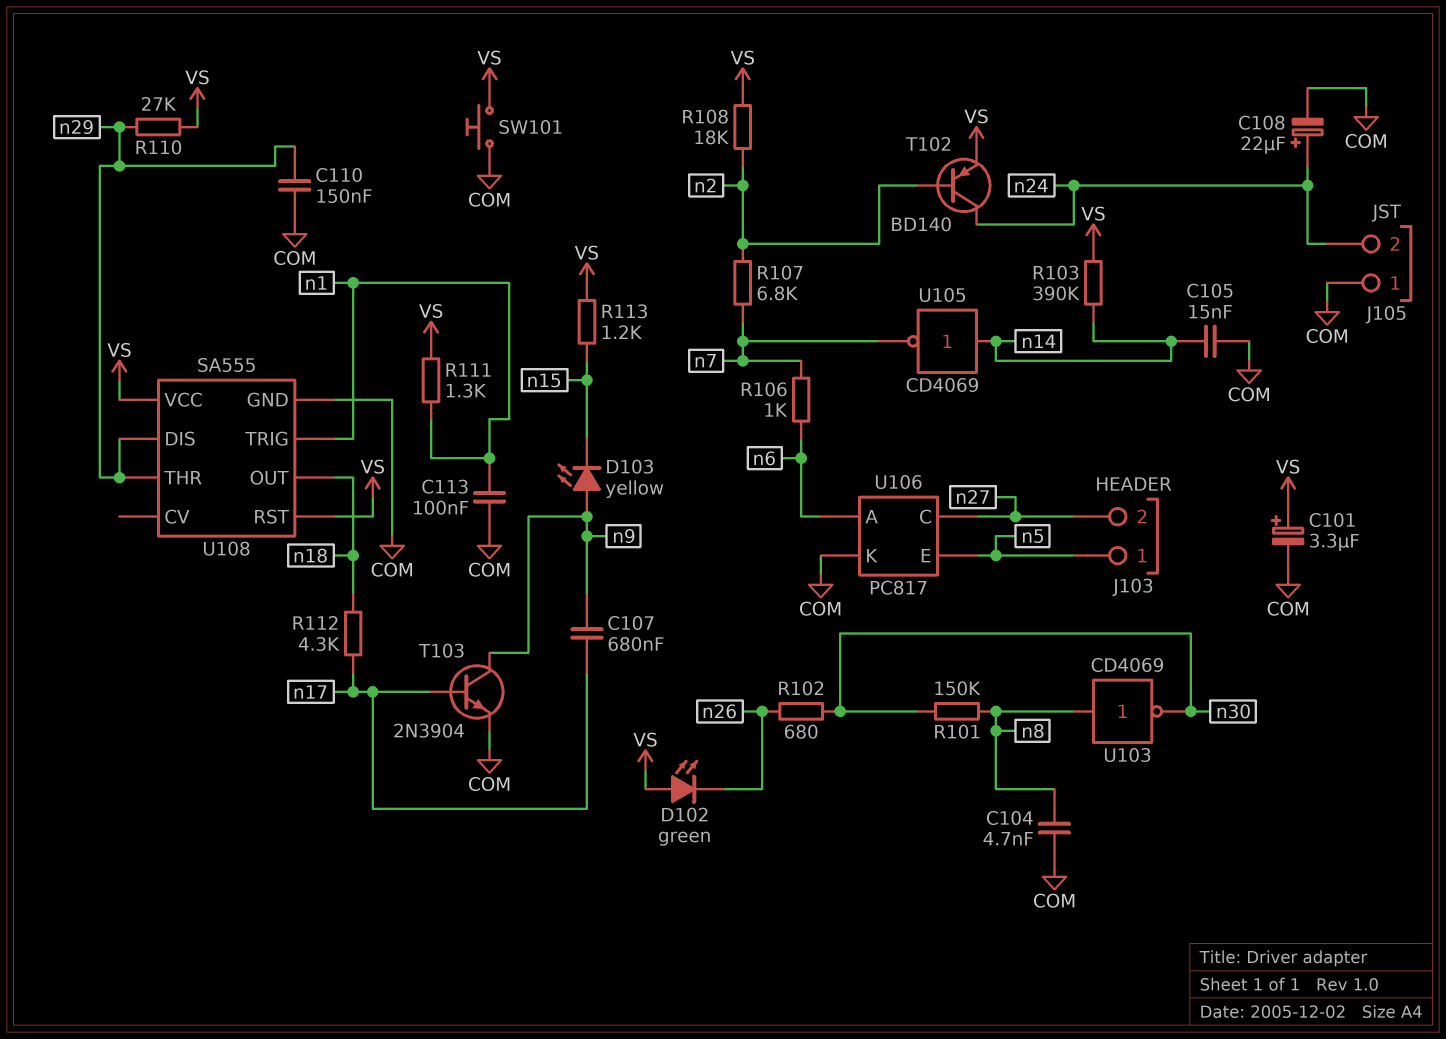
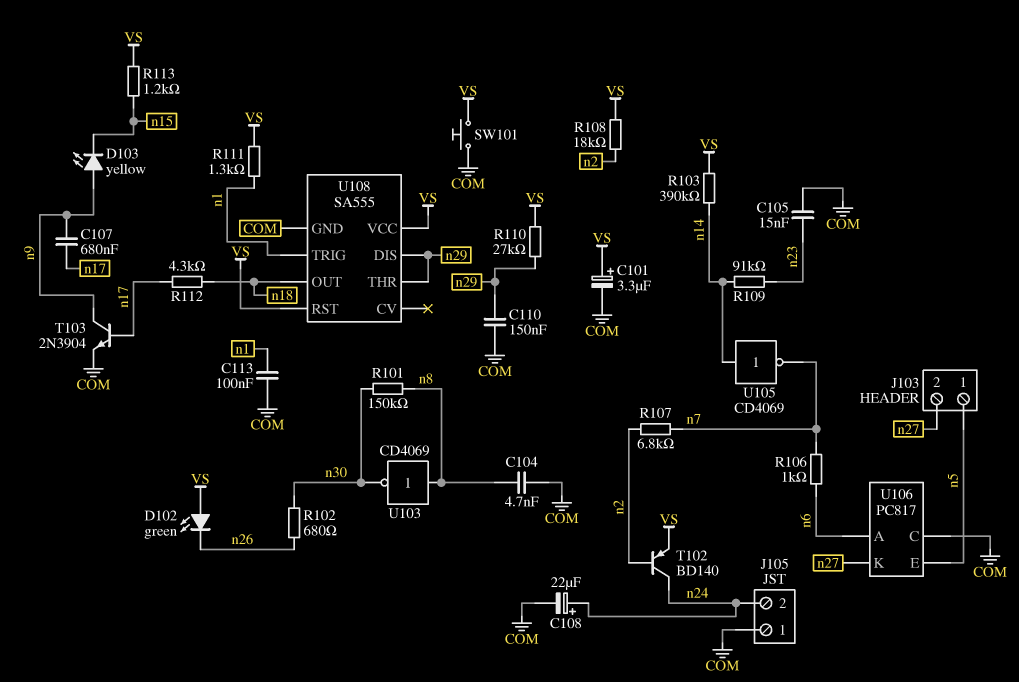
C105: 15nF (COM, n14) -> 15nF (COM, n23)
R109: none -> 91k (n14, n23)
U106 pin C: n27 -> COM
U106 pin K: COM -> n27

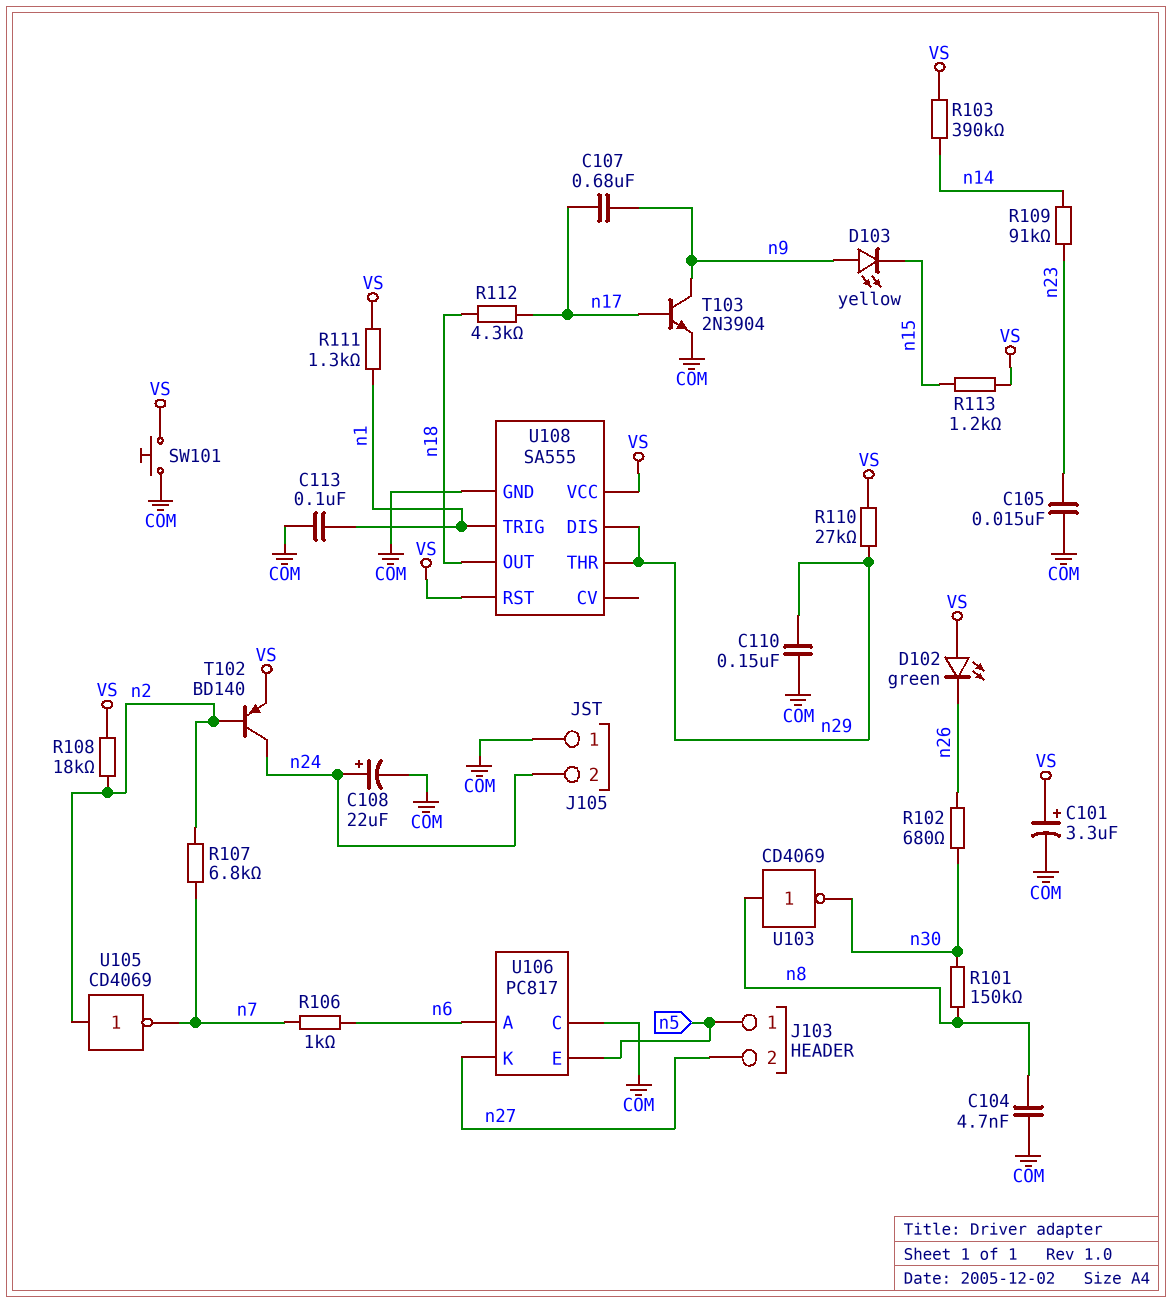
U105: NOT CD4069 (in n14, out n7) -> NOT CD4069 (in n2, out n7)

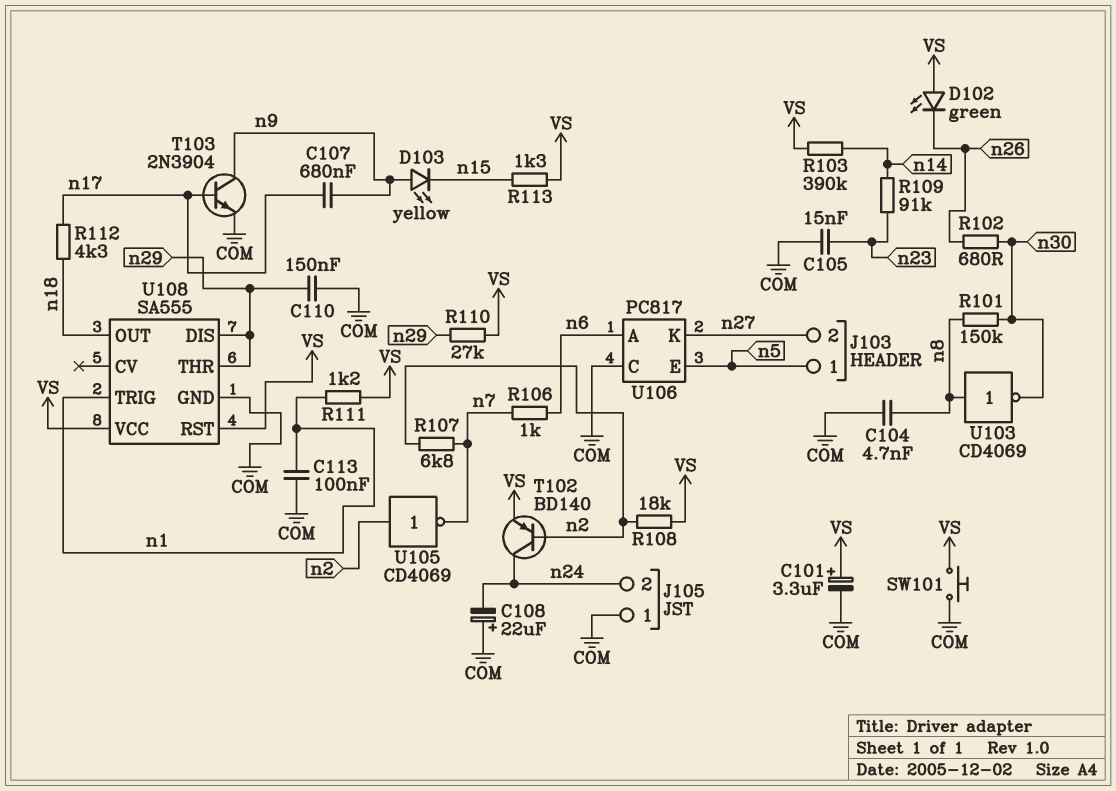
C108: 22uF (plus n24, minus COM) -> 22uF (plus COM, minus n24)
R111: 1.3k (VS, n1) -> 1.2k (VS, n1)
R113: 1.2k (VS, n15) -> 1.3k (VS, n15)

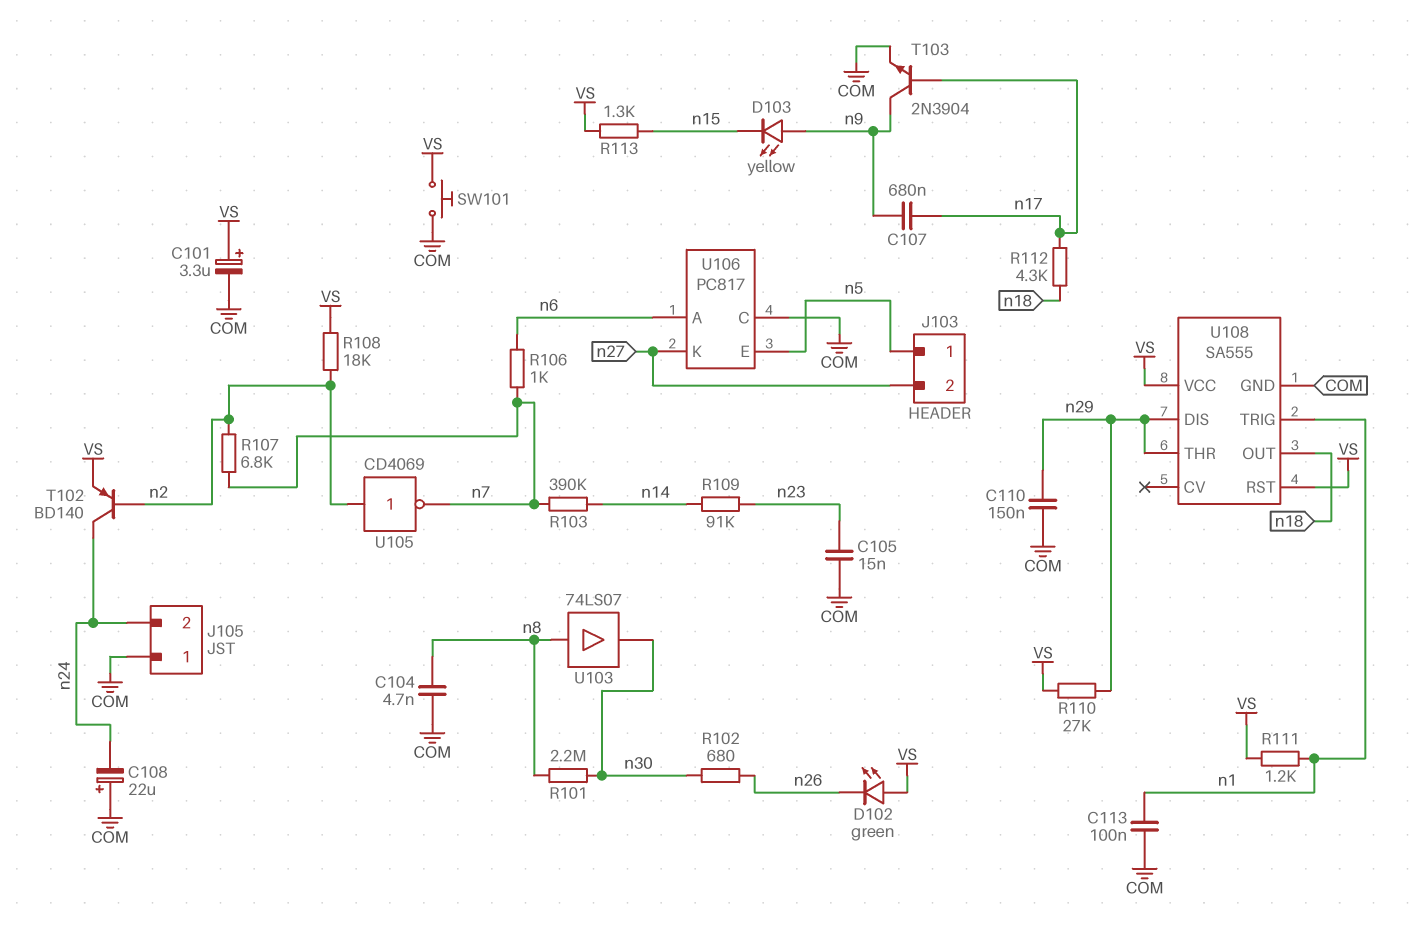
R101: 150k (n8, n30) -> 2.2M (n8, n30)
R103: 390k (VS, n14) -> 390k (n7, n14)
U103: NOT CD4069 (in n8, out n30) -> buffer 74LS07 (in n8, out n30)

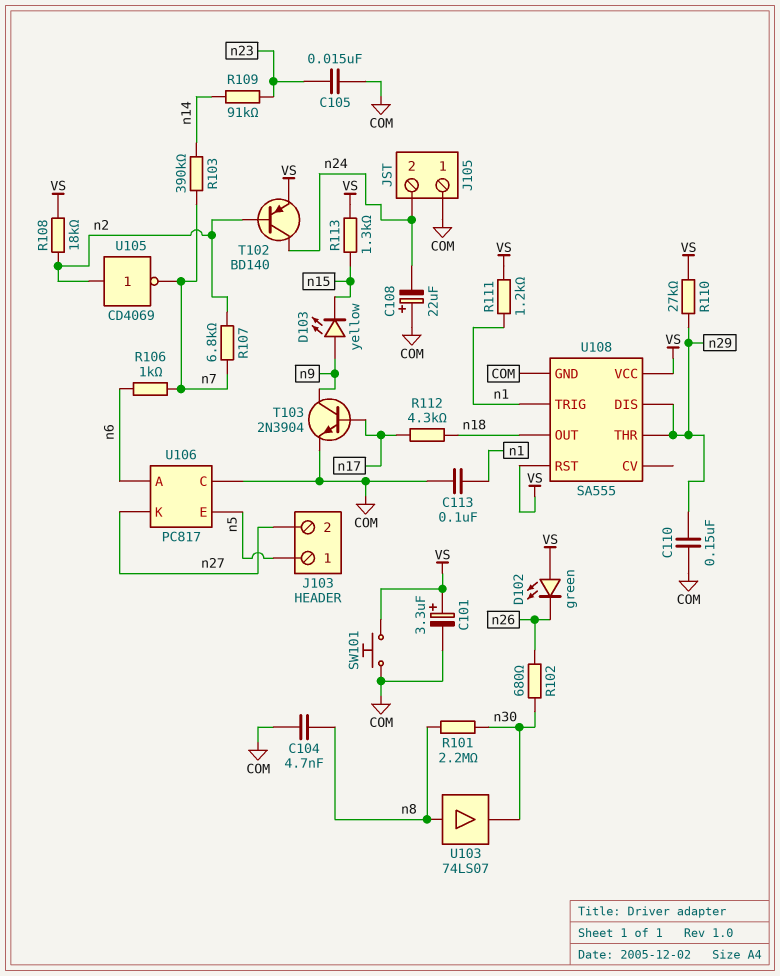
C107: 680nF (n9, n17) -> none

